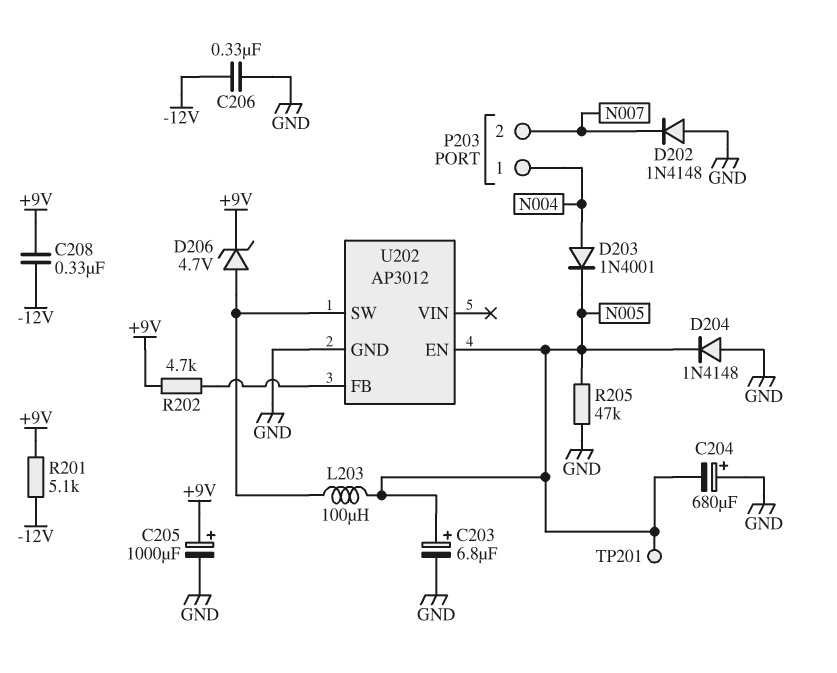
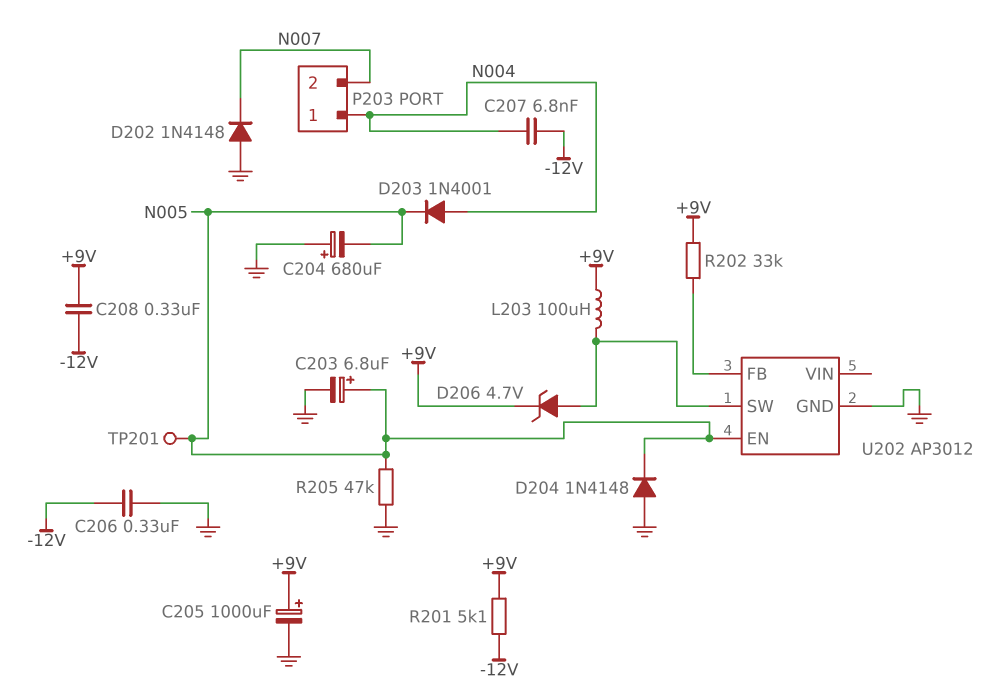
C207: none -> 6.8nF (-12V, N004)
L203: 100uH (N005, U202/SW) -> 100uH (+9V, U202/SW)
R202: 4.7k (+9V, U202/FB) -> 33k (+9V, U202/FB)

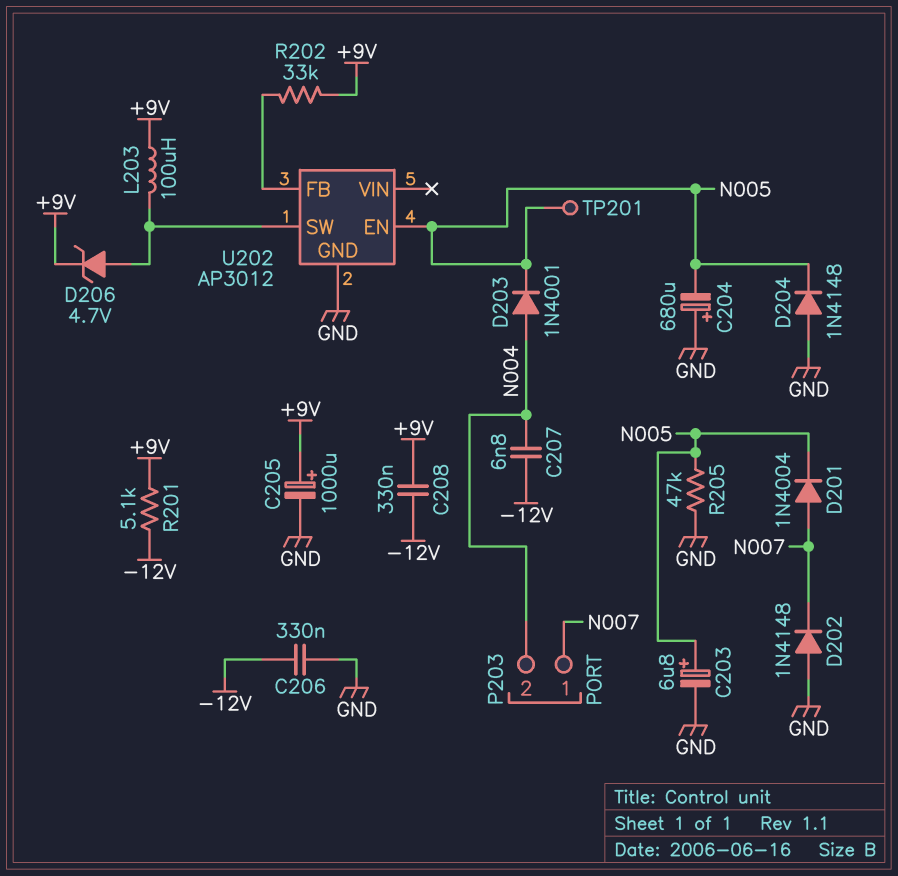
D201: none -> diode 1N4004 (A N007, K N005)
P203 pin 1: N004 -> N007
P203 pin 2: N007 -> N004

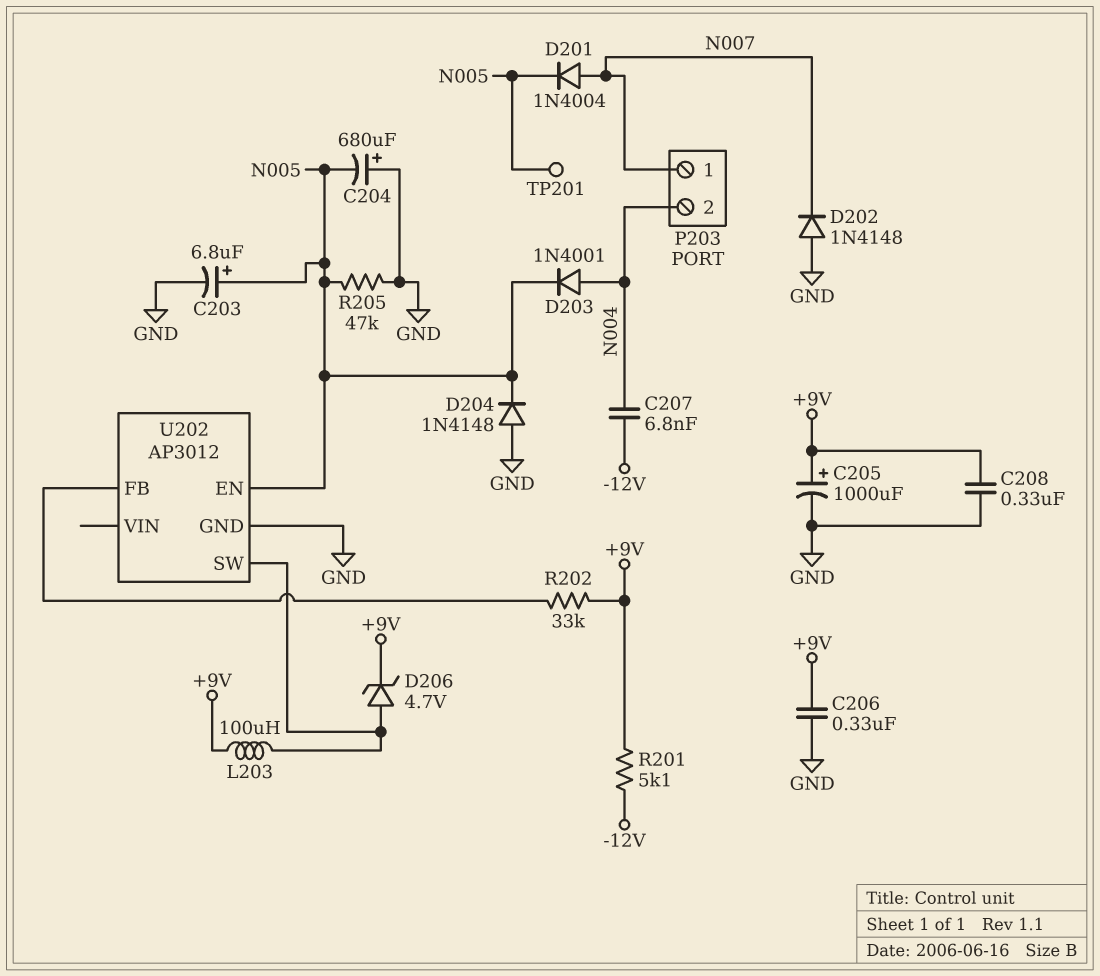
C206: 330nF (-12V, GND) -> 330nF (+9V, GND)
C208: 330nF (+9V, -12V) -> 330nF (+9V, GND)

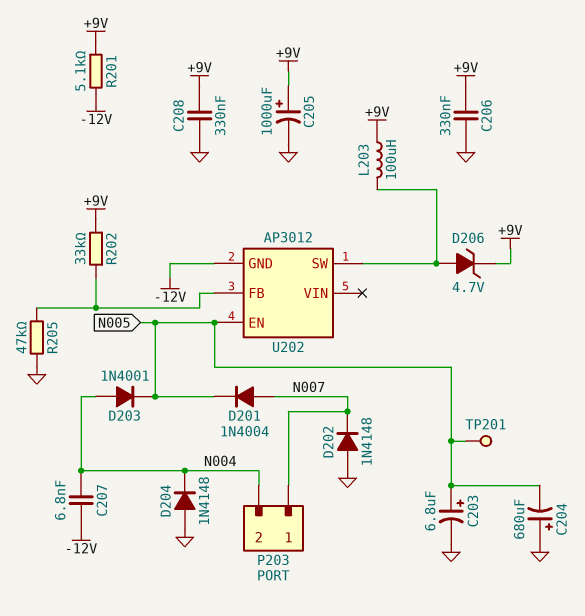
D204: diode 1N4148 (A GND, K N005) -> diode 1N4148 (A GND, K N004)
R205: 47k (GND, N005) -> 47k (GND, U202/FB)
U202 pin GND: GND -> -12V

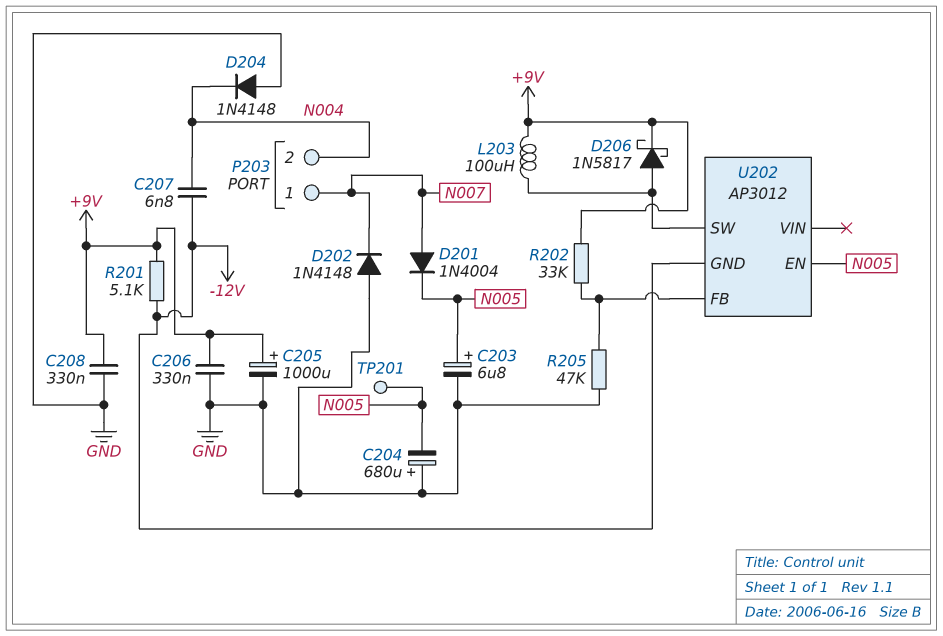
D203: diode 1N4001 (A N004, K N005) -> none
D206: zener 4.7V (A U202/SW, K +9V) -> schottky 1N5817 (A U202/SW, K +9V)

